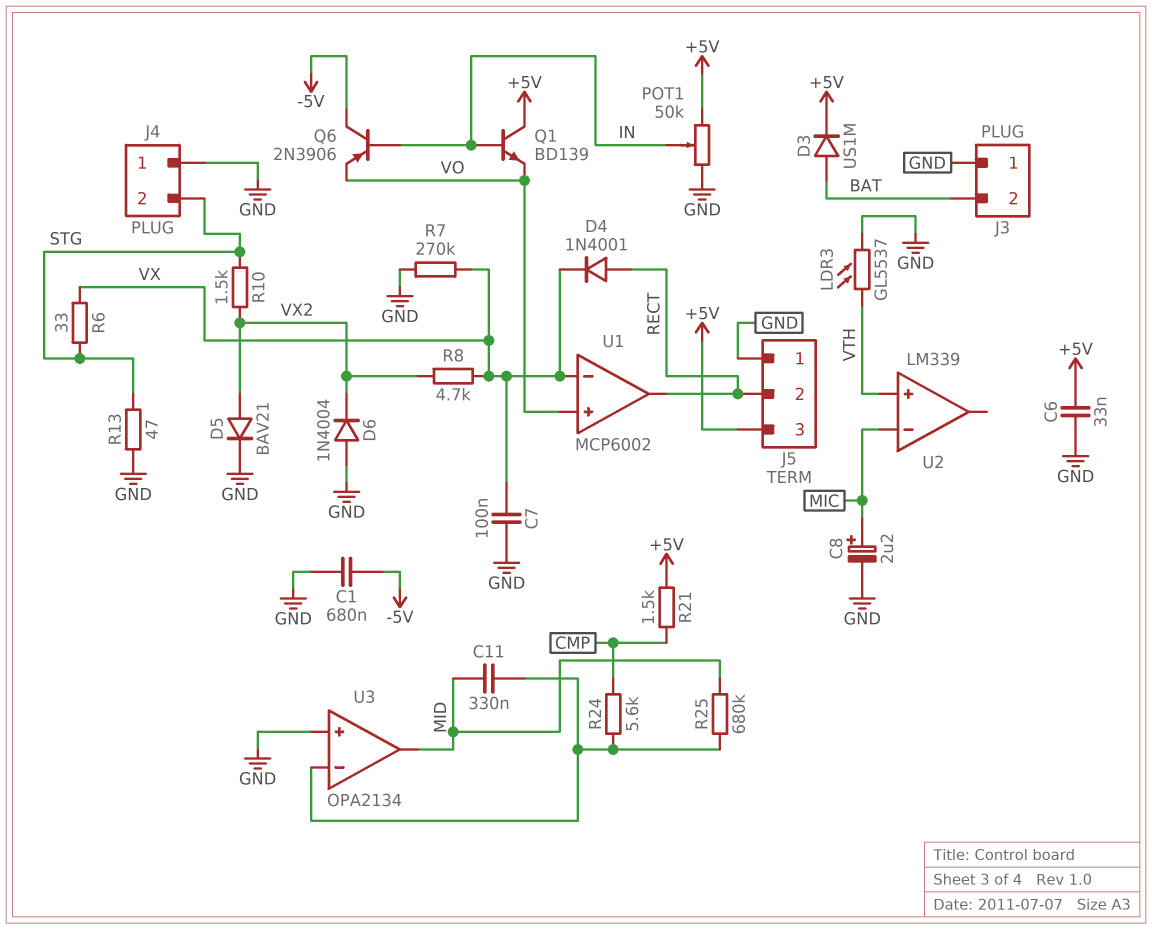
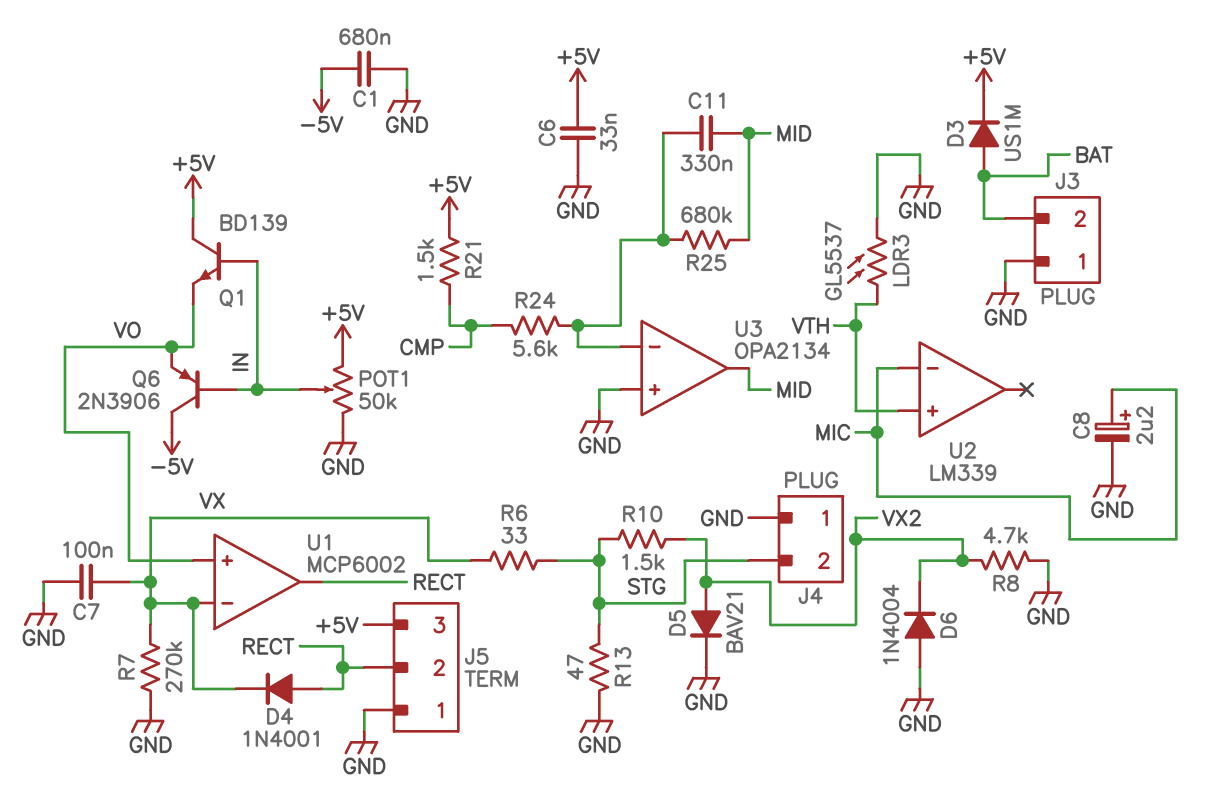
R8: 4.7k (VX, VX2) -> 4.7k (GND, VX2)

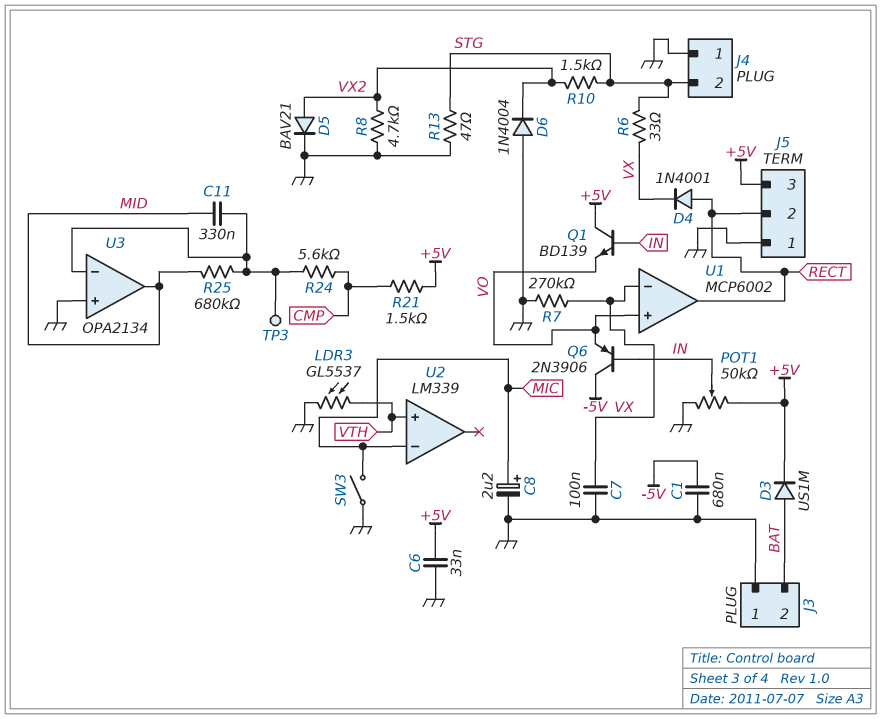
SW3: none -> switch (GND, MIC)
TP3: none -> test point (U3/in-)

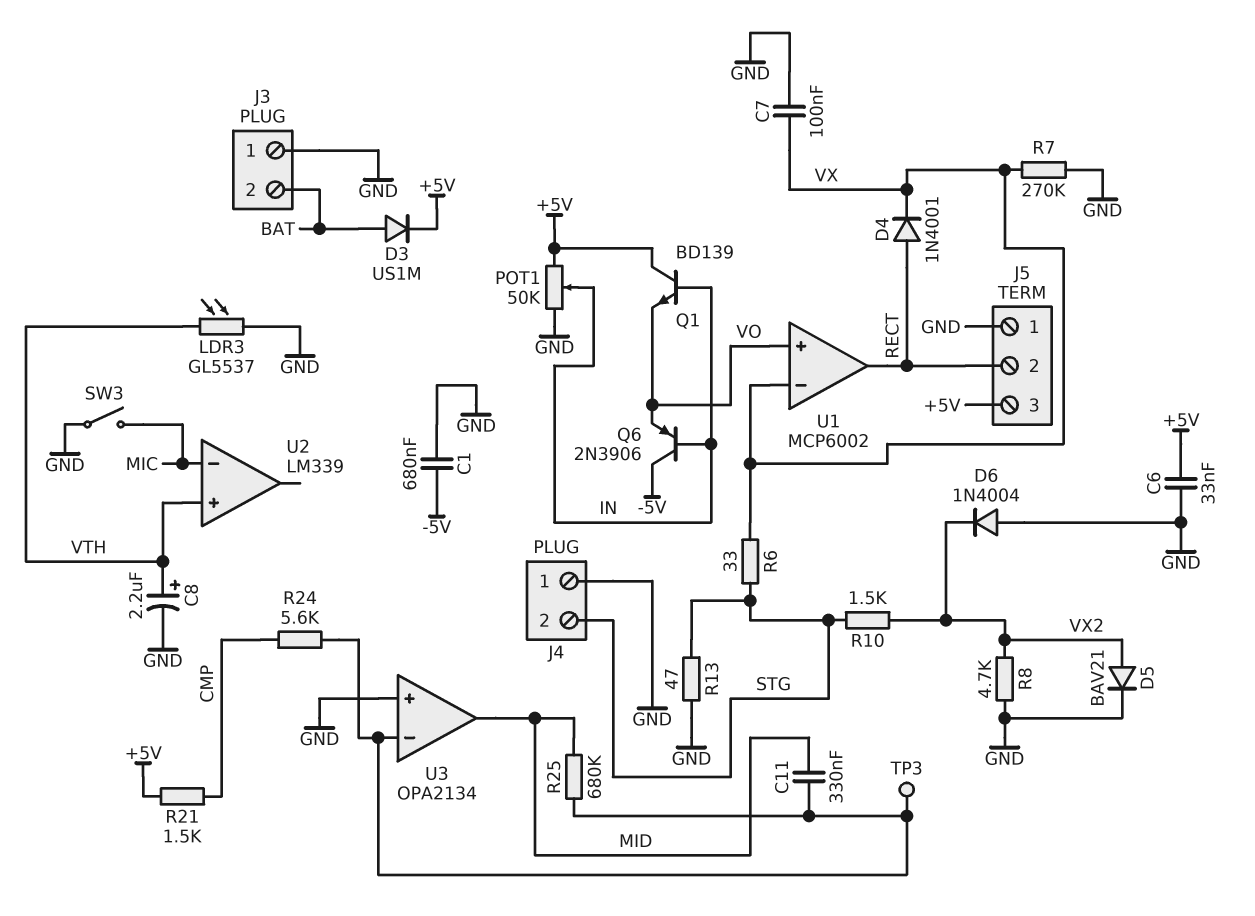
C8: 2.2uF (plus MIC, minus GND) -> 2.2uF (plus VTH, minus GND)

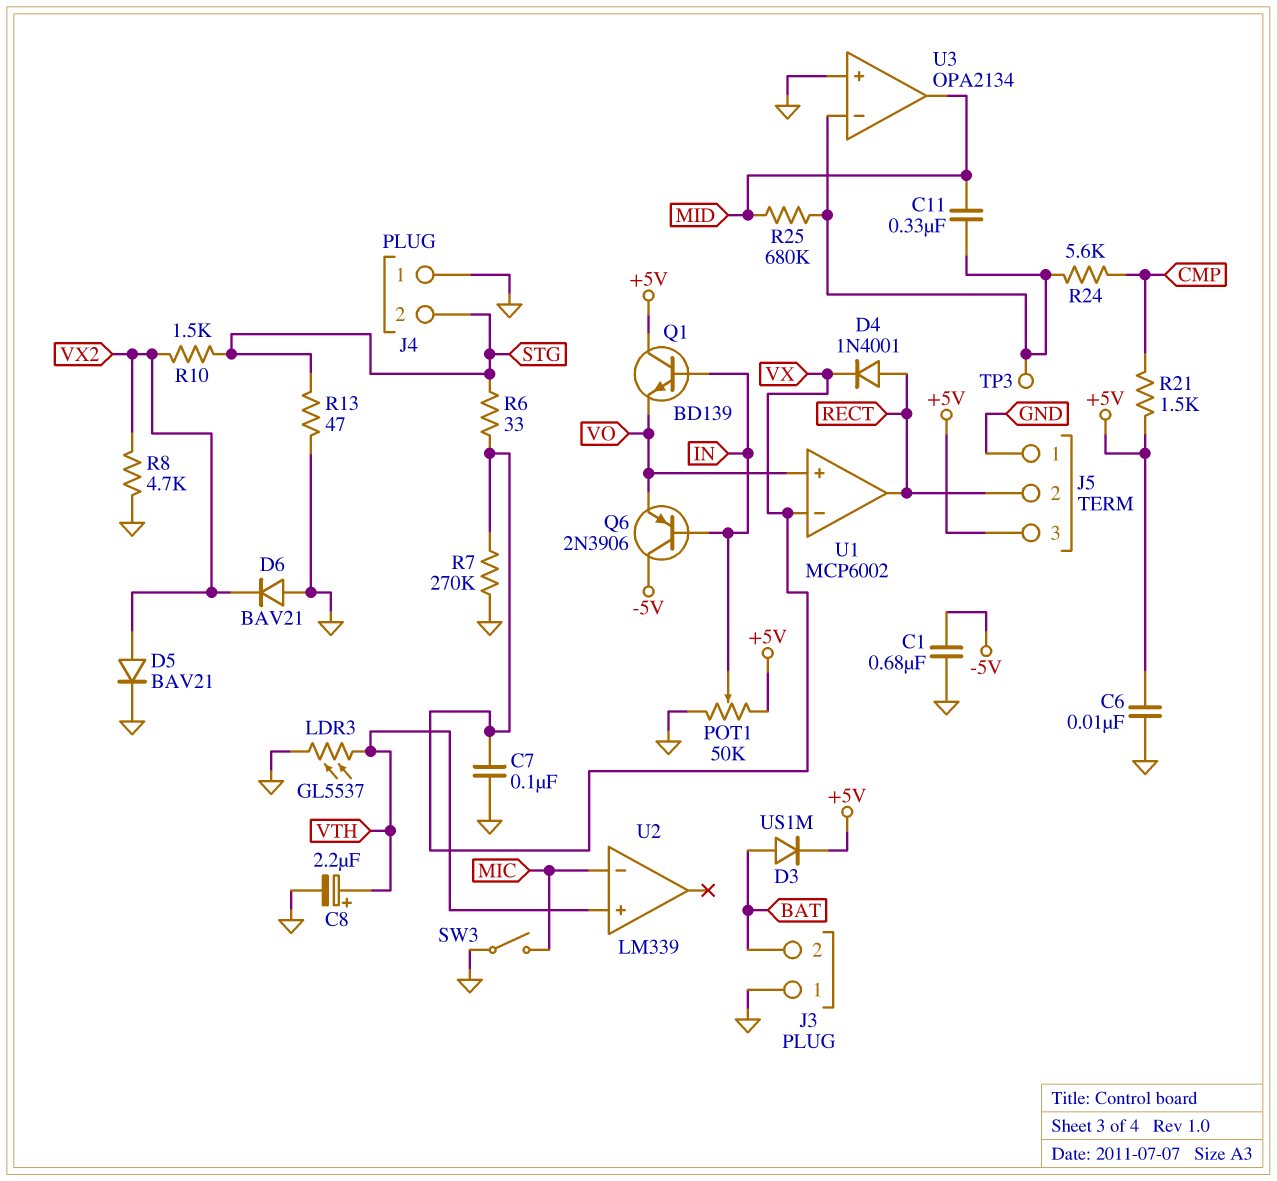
C6: 33nF (+5V, GND) -> 10nF (+5V, GND)
D6: diode 1N4004 (A GND, K VX2) -> diode BAV21 (A GND, K VX2)

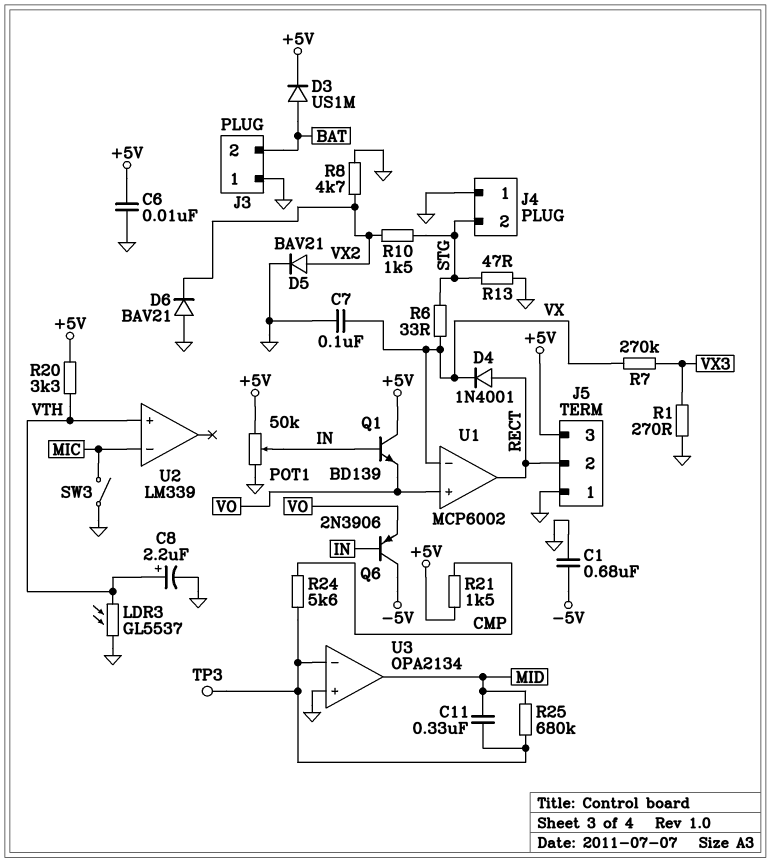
R1: none -> 270 (GND, VX3)
R7: 270k (GND, VX) -> 270k (VX, VX3)
R20: none -> 3.3k (+5V, VTH)

